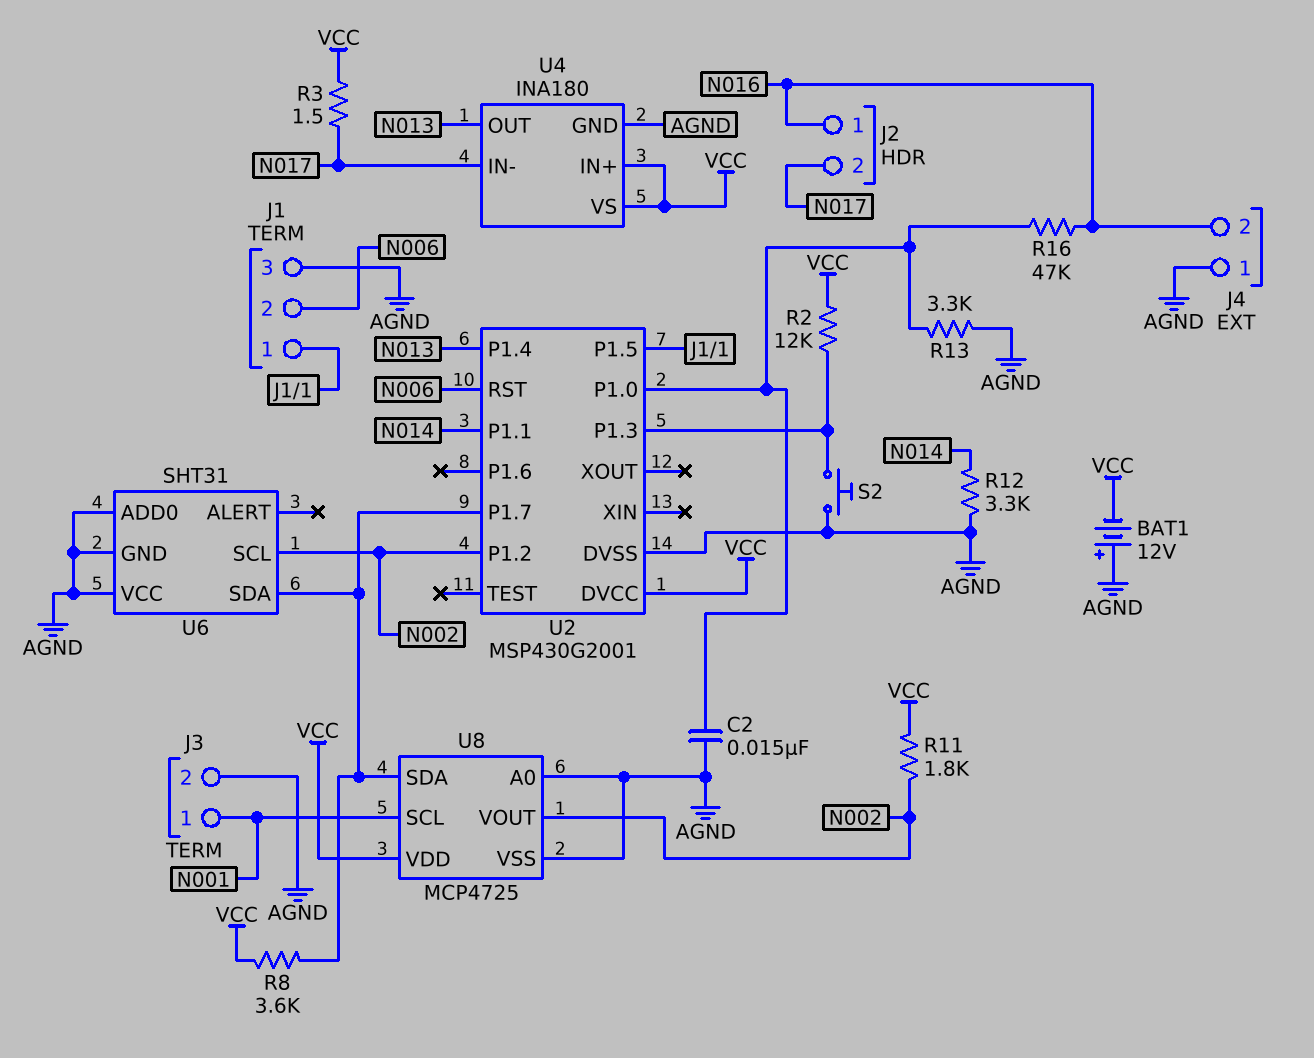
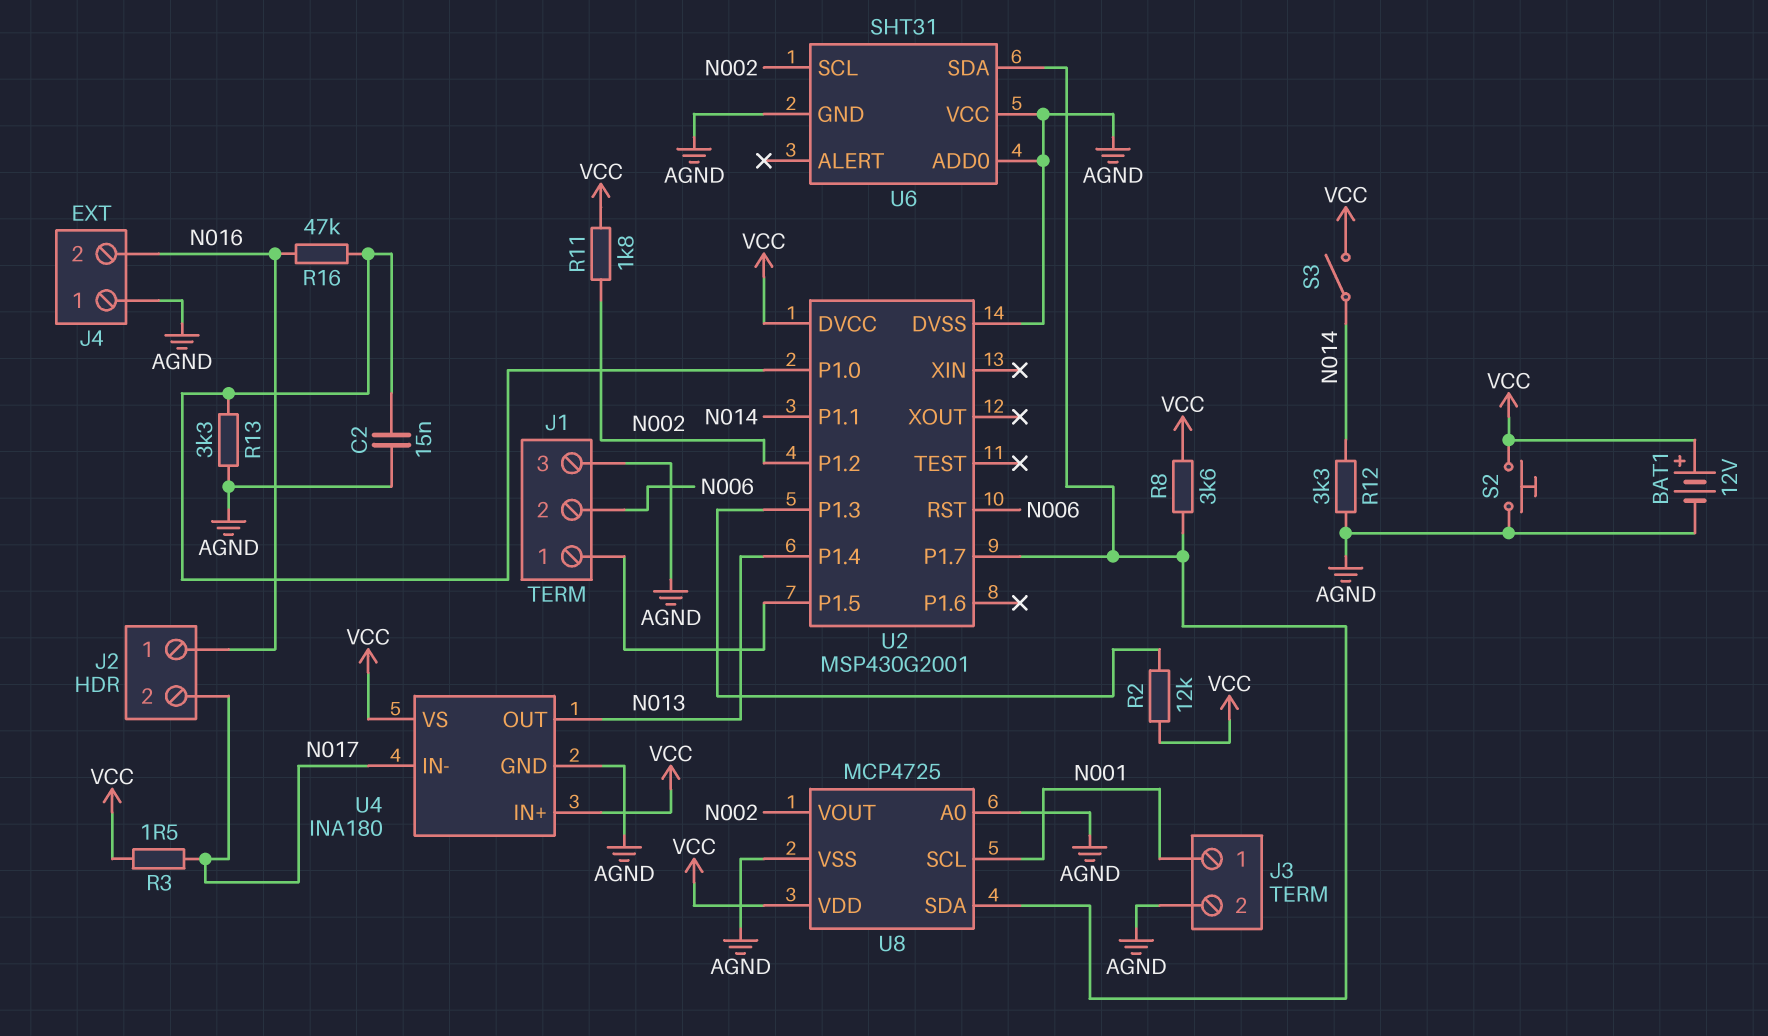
BAT1: 12V (plus AGND, minus VCC) -> 12V (plus VCC, minus AGND)
S2: button (AGND, U2/P1.3) -> button (AGND, VCC)
S3: none -> switch (N014, VCC)

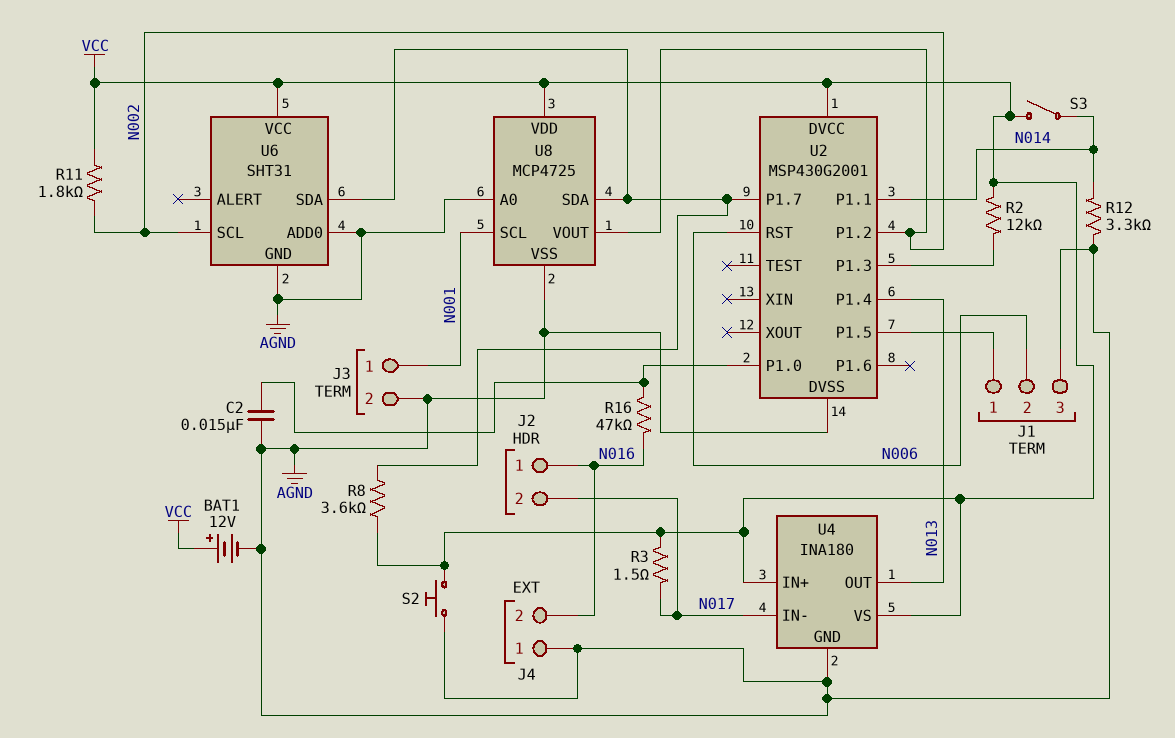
R13: 3.3k (AGND, U2/P1.0) -> none
U6 pin VCC: AGND -> VCC

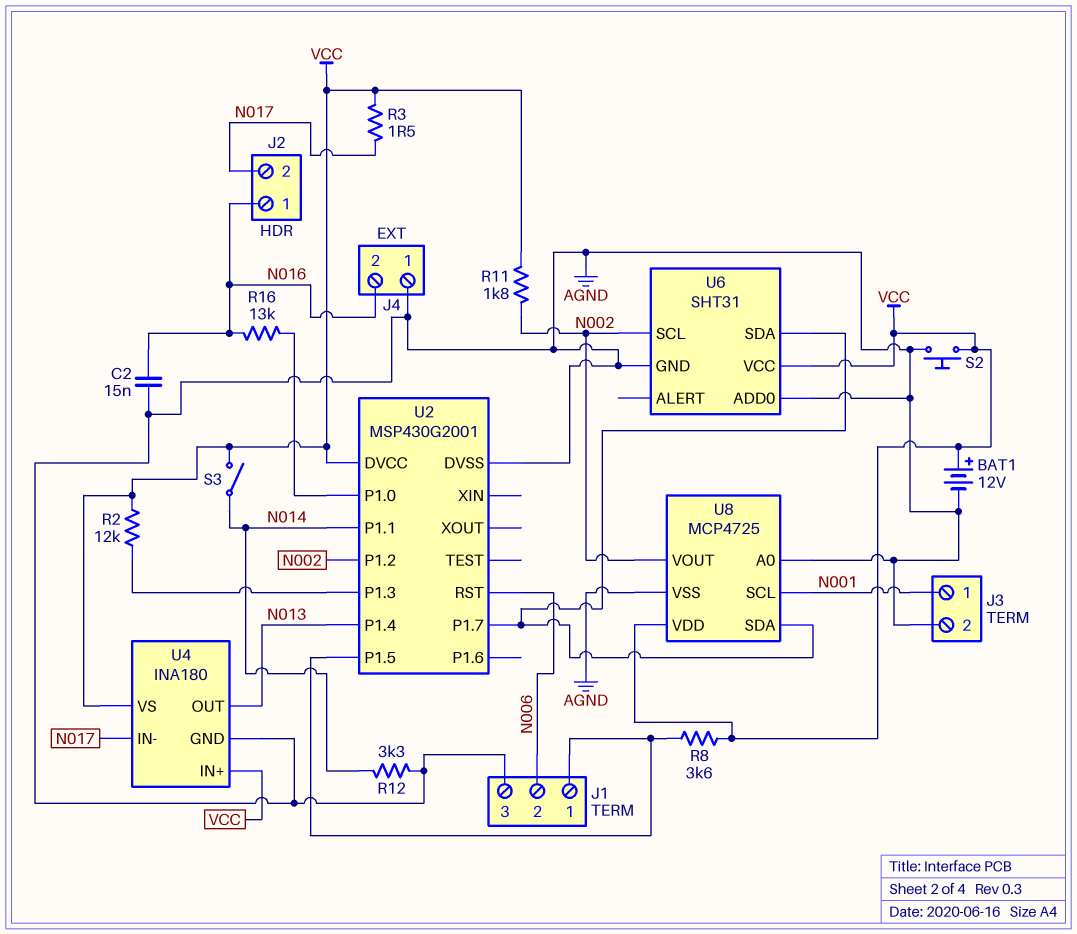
C2: 15nF (AGND, U2/P1.0) -> 15nF (AGND, N016)
R8: 3.6k (U2/P1.7, VCC) -> 3.6k (J1/1, VCC)
R16: 47k (N016, U2/P1.0) -> 13k (N016, U2/P1.0)

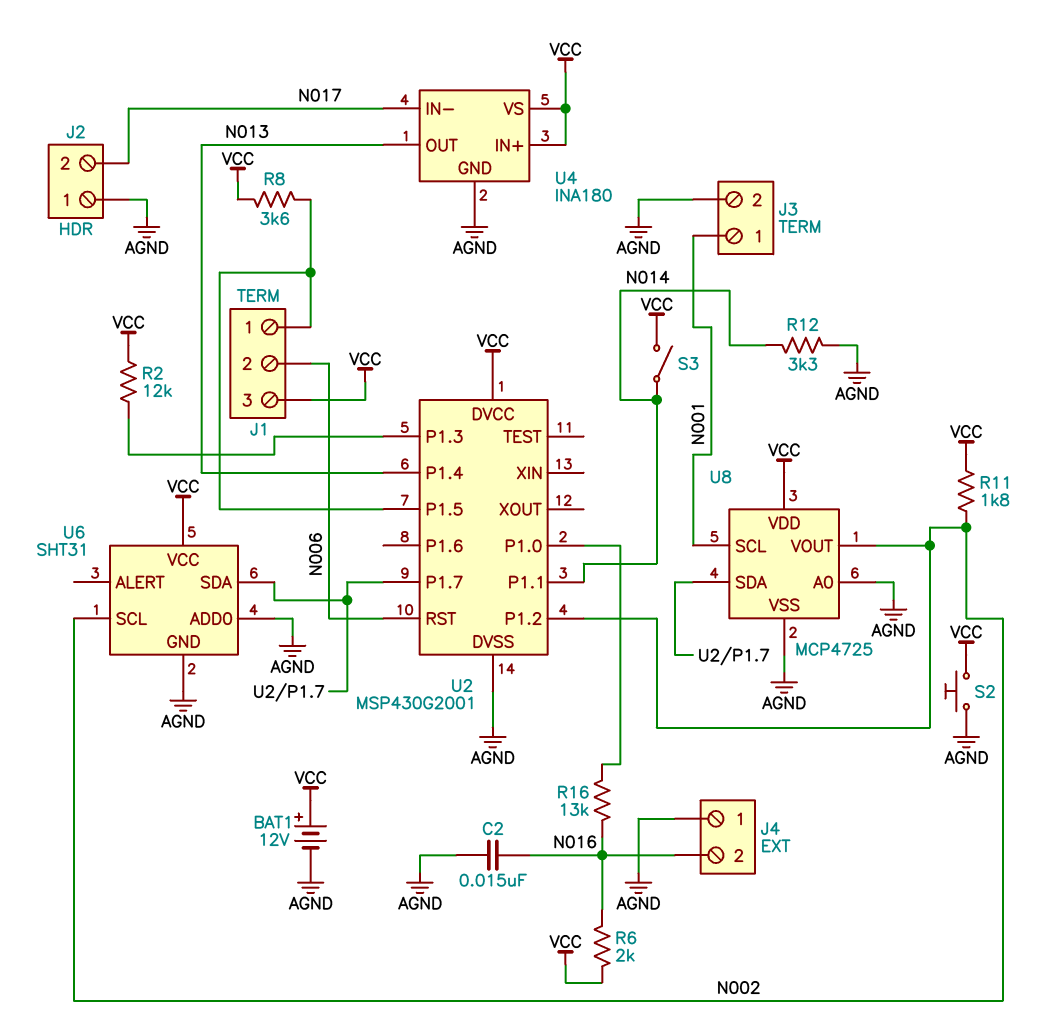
J1 pin 3: AGND -> VCC
J2 pin 1: N016 -> AGND
R3: 1.5 (N017, VCC) -> none
R6: none -> 2k (N016, VCC)

